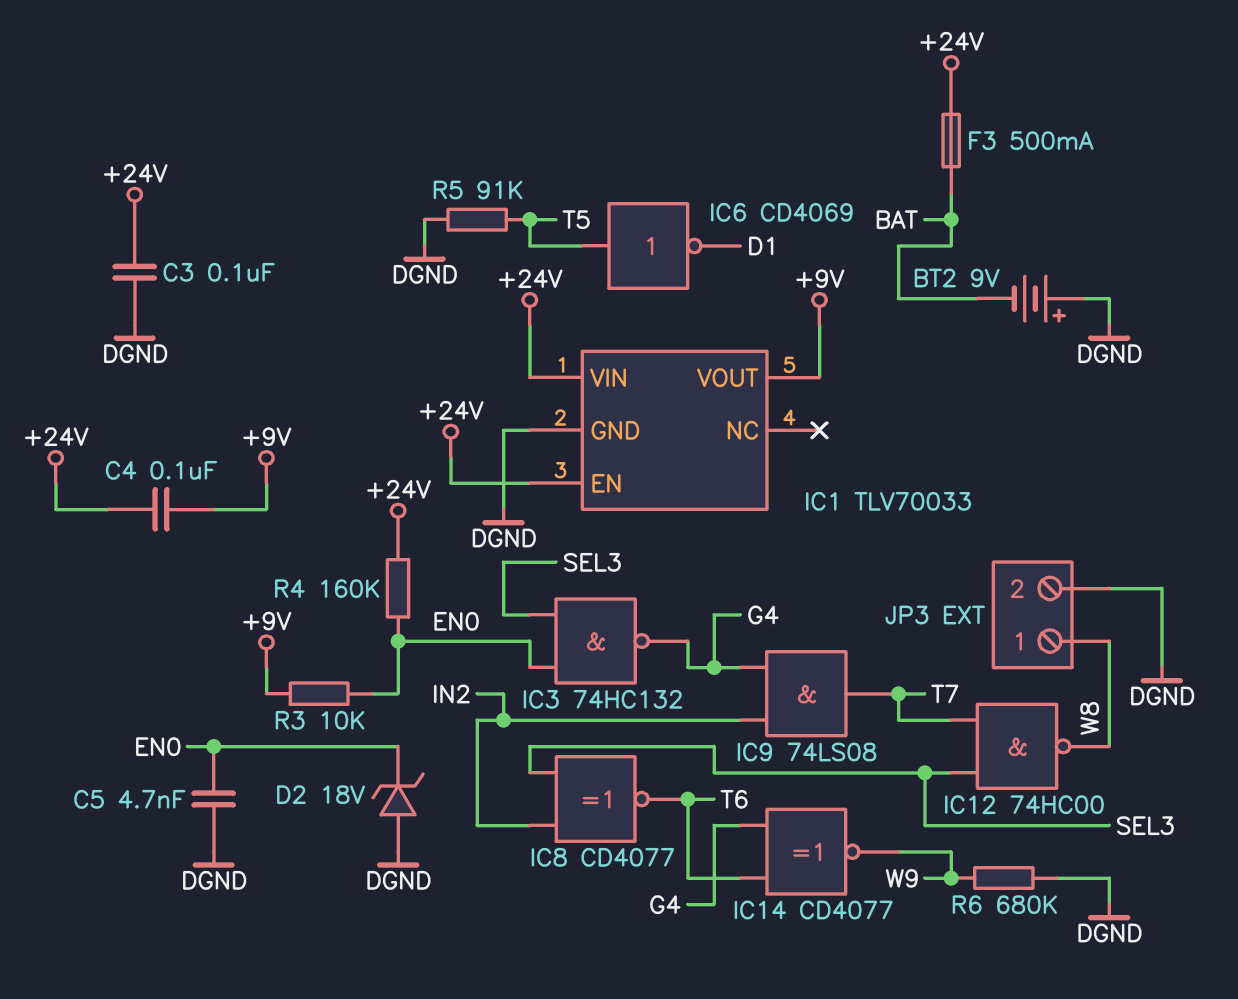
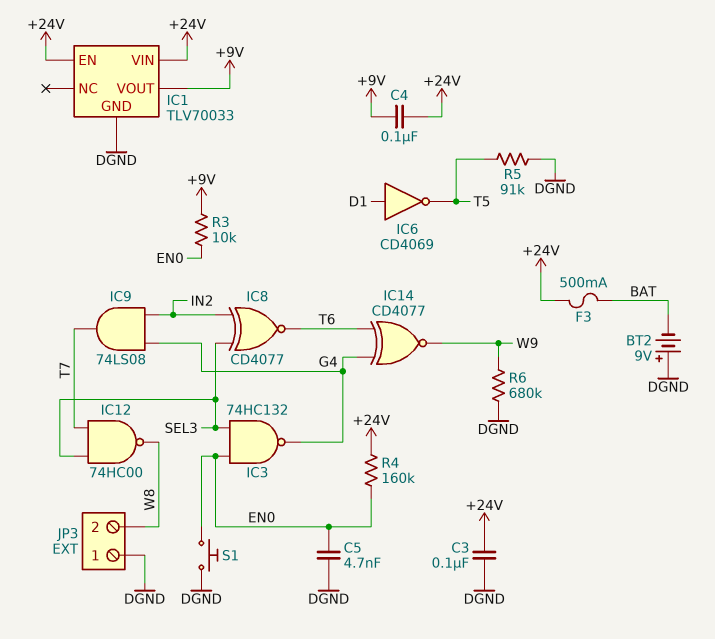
D2: zener 18V (A DGND, K EN0) -> none
IC6: NOT CD4069 (in T5, out D1) -> NOT CD4069 (in D1, out T5)
JP3 pin 1: W8 -> DGND
JP3 pin 2: DGND -> W8
S1: none -> button (DGND, EN0)

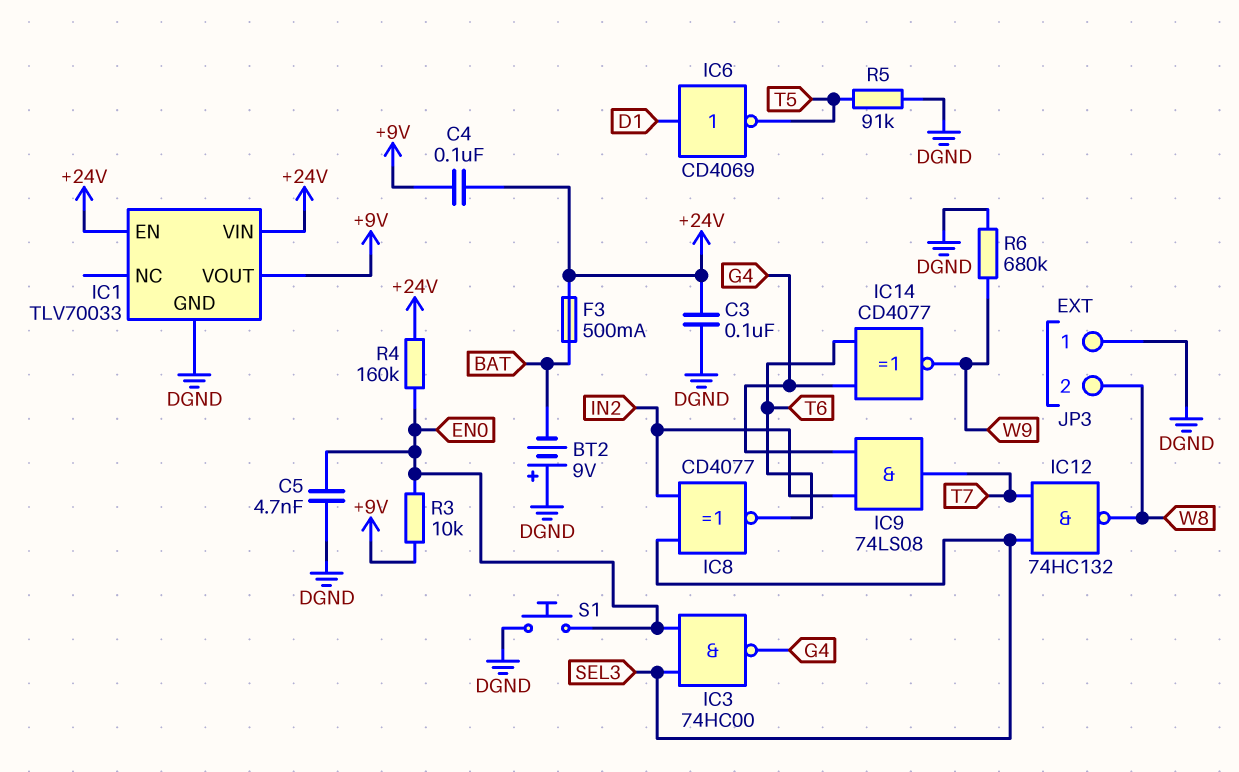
IC3: NAND 74HC132 (in EN0, in SEL3, out G4) -> NAND 74HC00 (in EN0, in SEL3, out G4)
IC12: NAND 74HC00 (in SEL3, in T7, out W8) -> NAND 74HC132 (in SEL3, in T7, out W8)

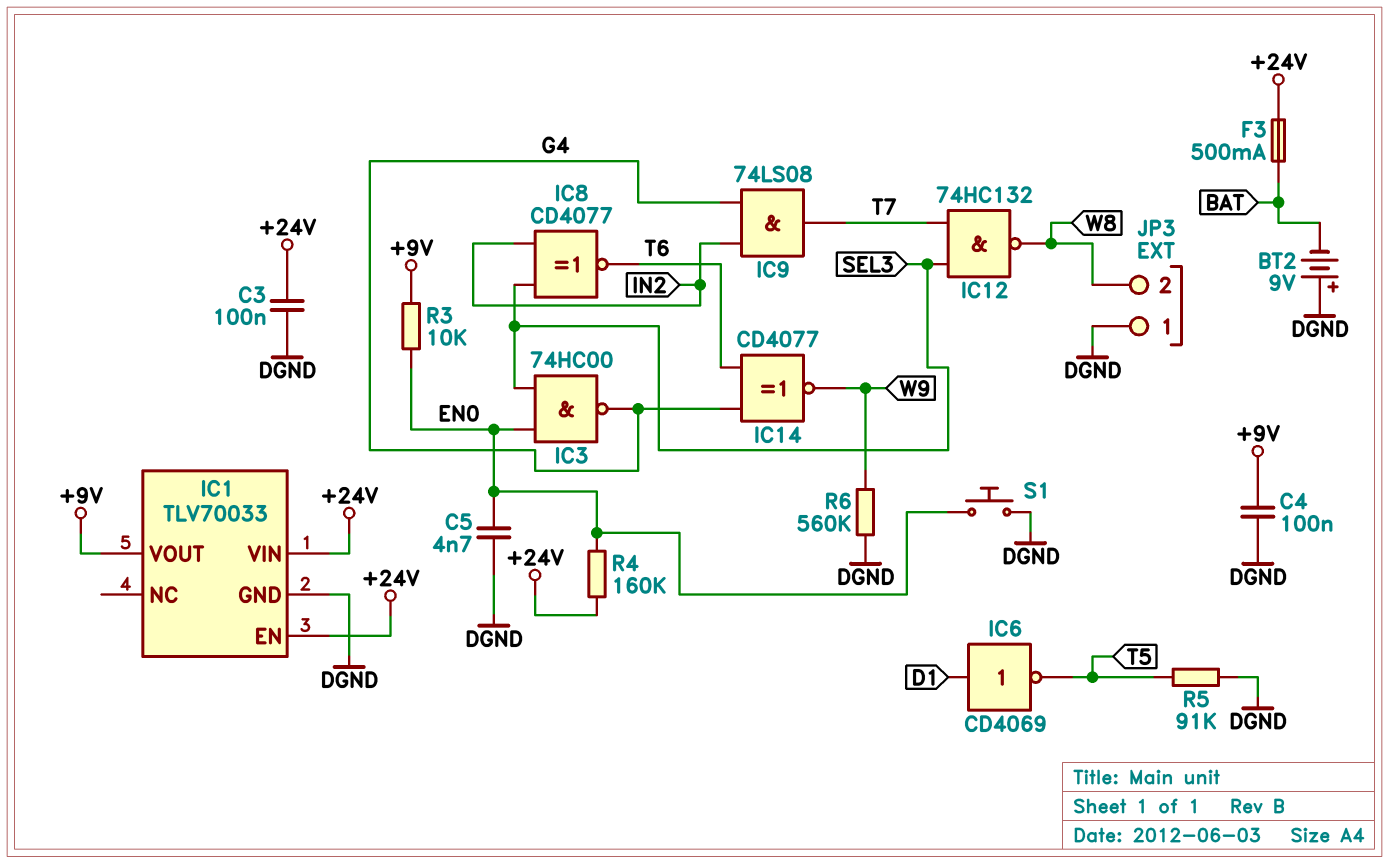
C4: 100nF (+9V, +24V) -> 100nF (+9V, DGND)
R6: 680k (DGND, W9) -> 560k (DGND, W9)

